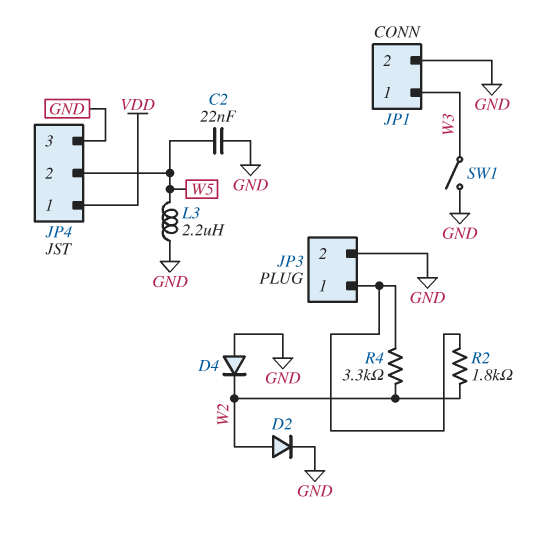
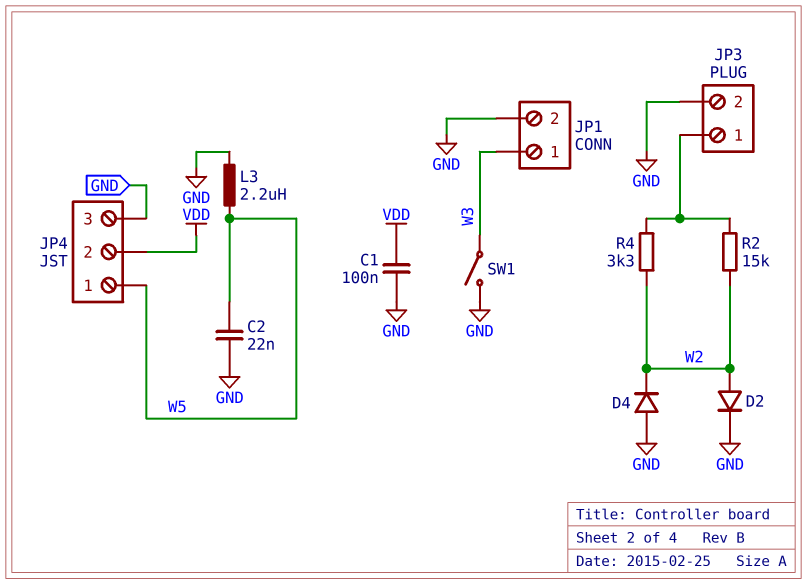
C1: none -> 100nF (GND, VDD)
JP4 pin 1: VDD -> W5
JP4 pin 2: W5 -> VDD
R2: 1.8k (JP3/1, W2) -> 15k (JP3/1, W2)

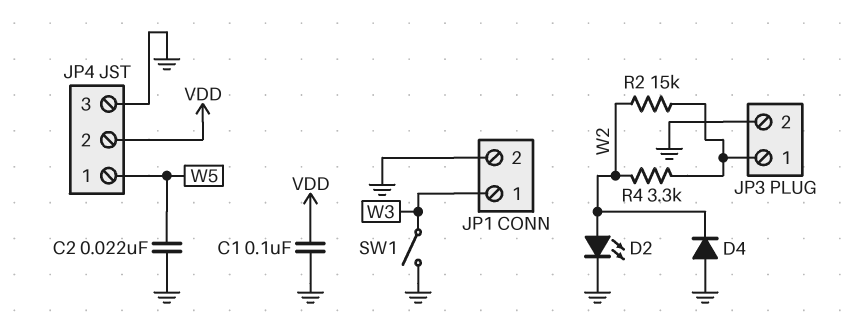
D2: diode (A W2, K GND) -> LED (A W2, K GND)
L3: 2.2uH (GND, W5) -> none

